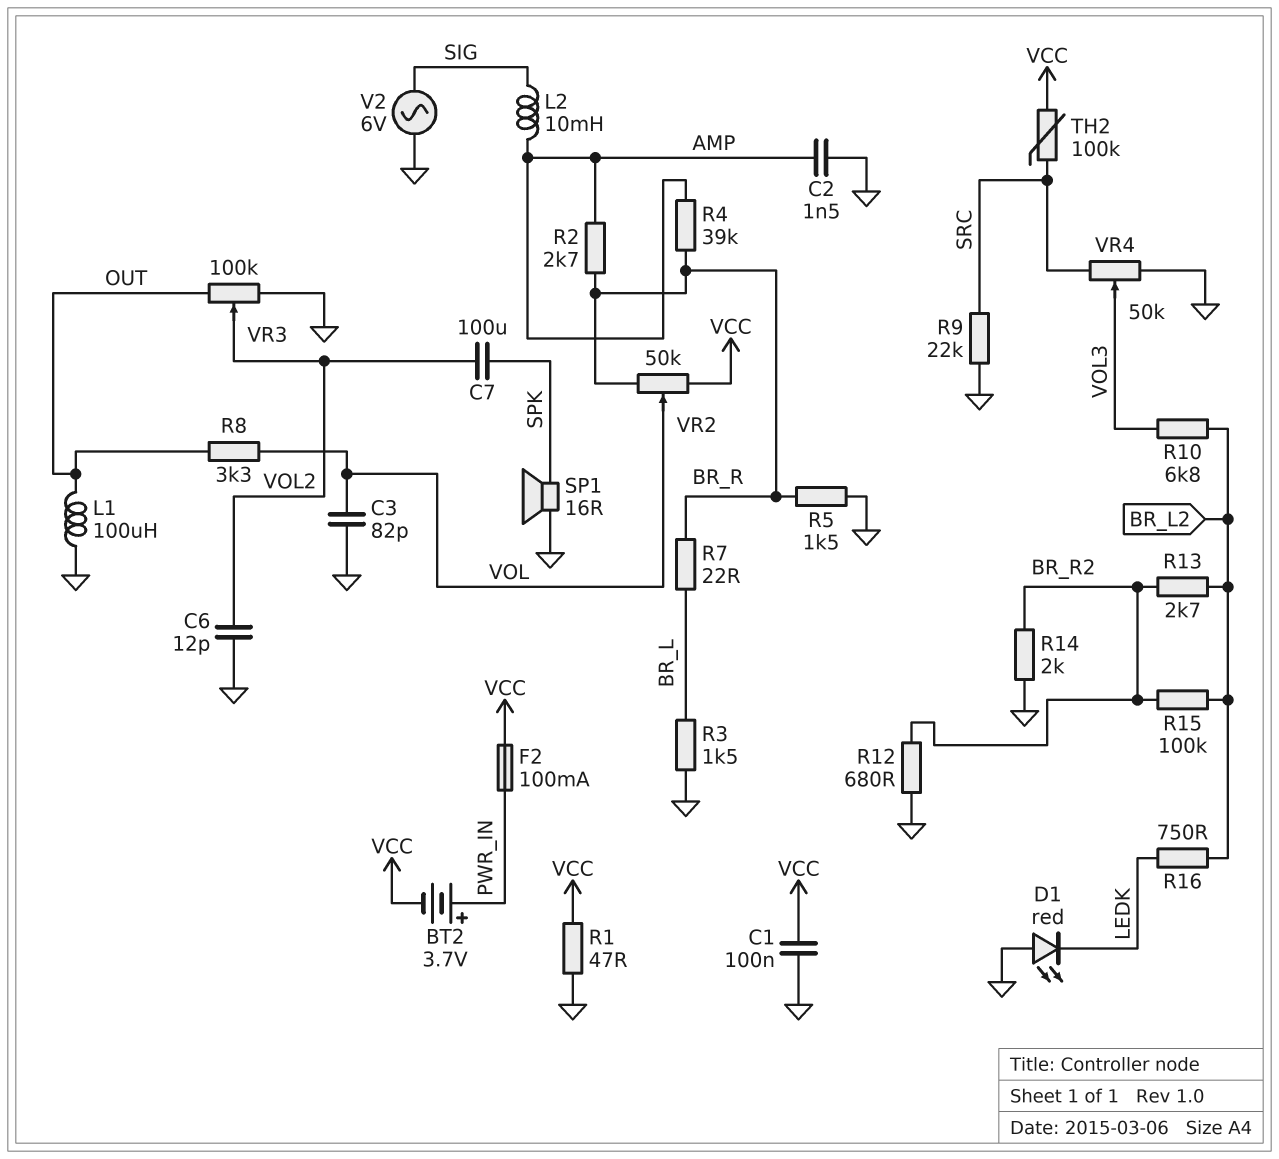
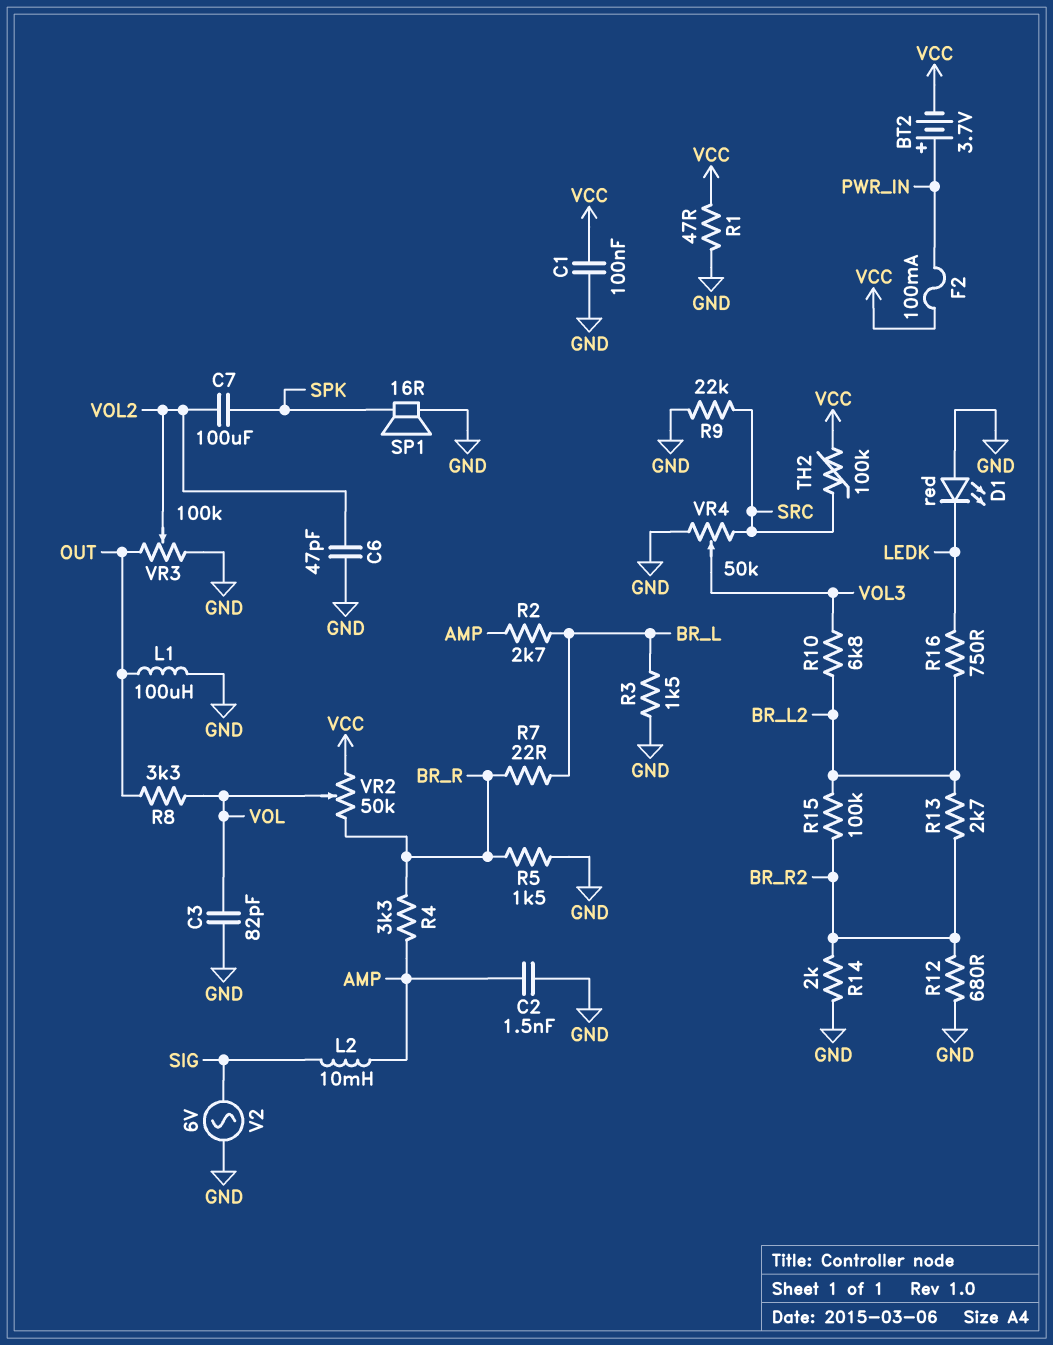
C6: 12pF (GND, VOL2) -> 47pF (GND, VOL2)
R2: 2.7k (AMP, BR_R) -> 2.7k (AMP, BR_L)
R4: 39k (AMP, BR_R) -> 3.3k (AMP, BR_R)

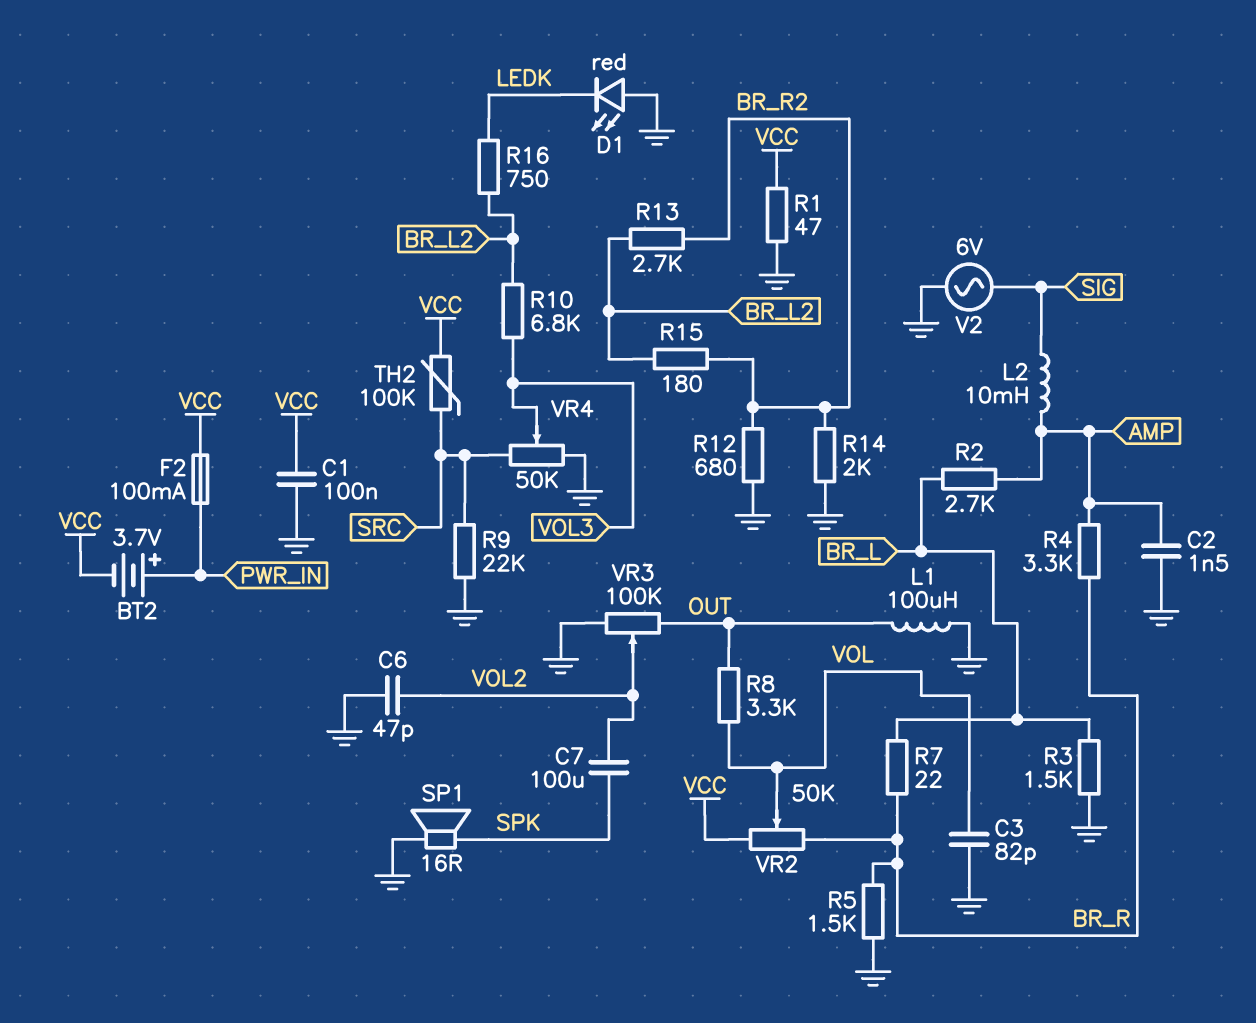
R15: 100k (BR_L2, BR_R2) -> 180 (BR_L2, BR_R2)

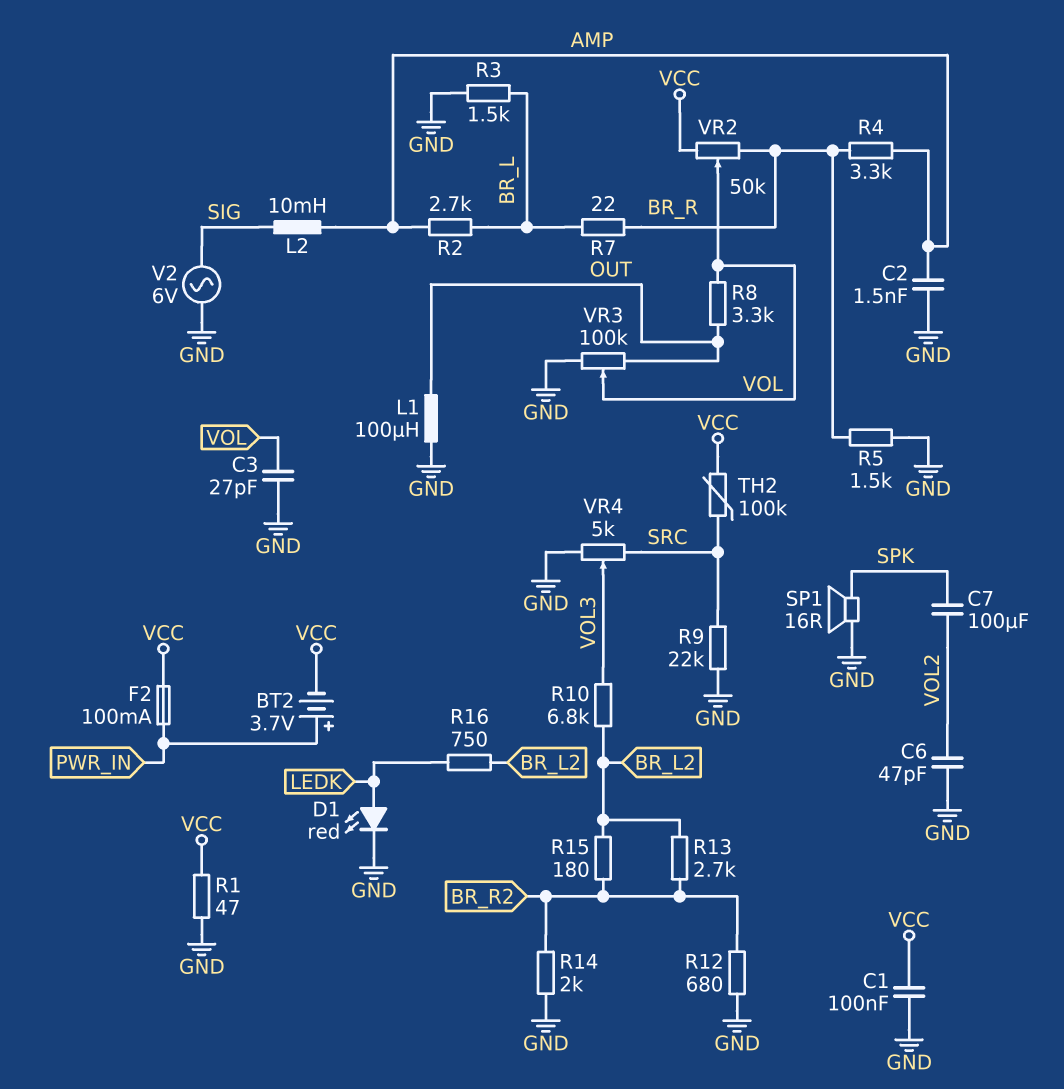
C3: 82pF (GND, VOL) -> 27pF (GND, VOL)
D1: LED red (A GND, K LEDK) -> LED red (A LEDK, K GND)
VR3: 100k (GND, OUT, wiper VOL2) -> 100k (GND, OUT, wiper VOL)
VR4: 50k (GND, SRC, wiper VOL3) -> 5k (GND, SRC, wiper VOL3)

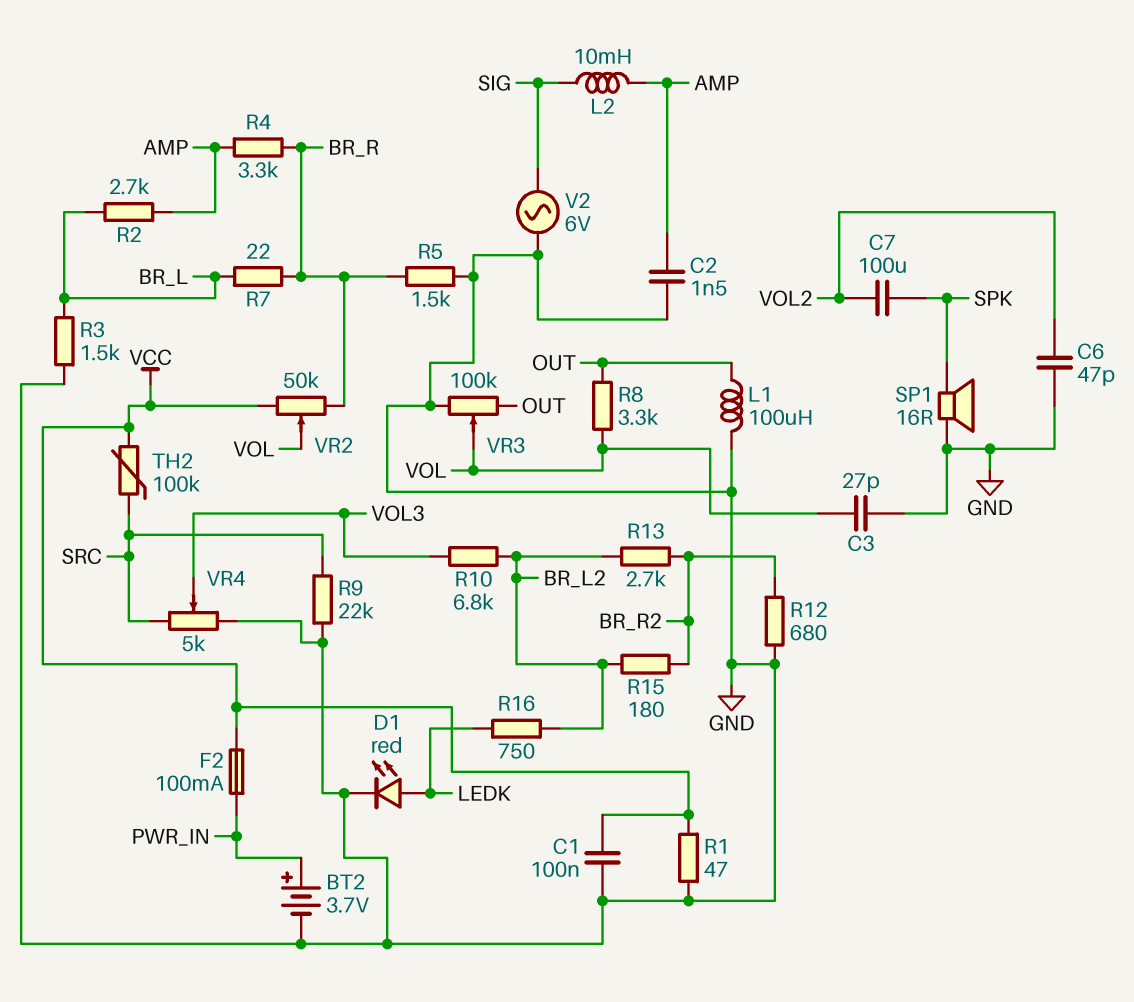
BT2: 3.7V (plus PWR_IN, minus VCC) -> 3.7V (plus PWR_IN, minus GND)
R14: 2k (BR_R2, GND) -> none

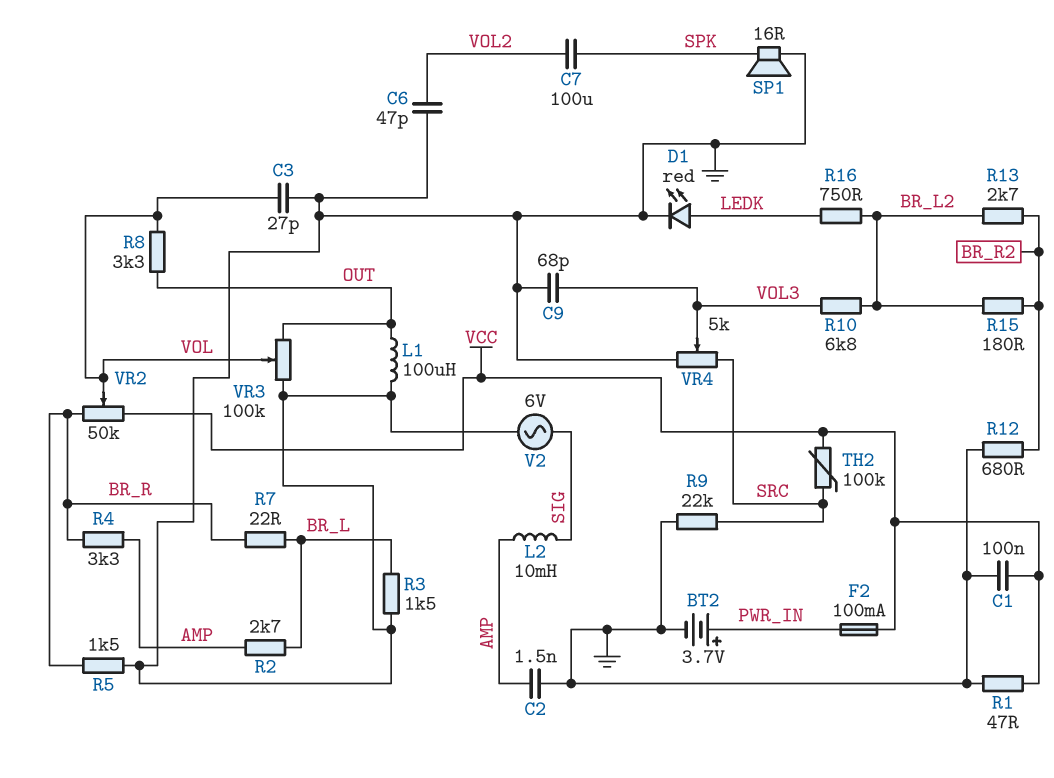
C9: none -> 68pF (GND, VOL3)

